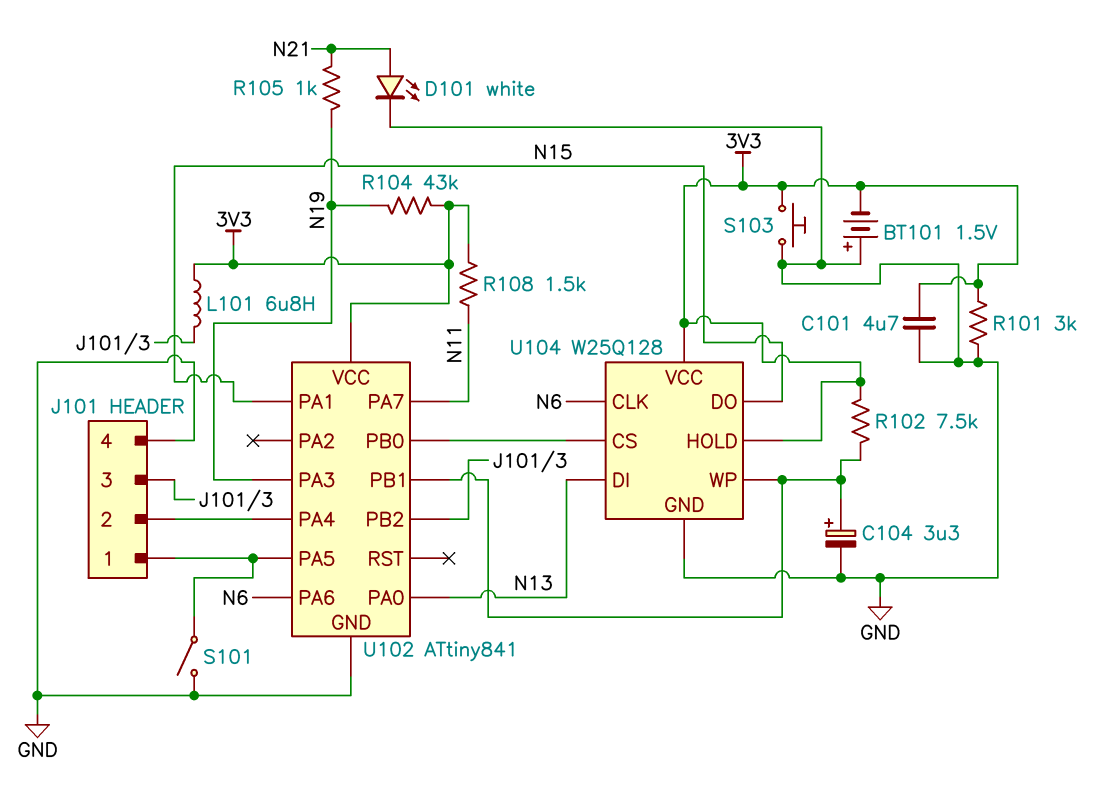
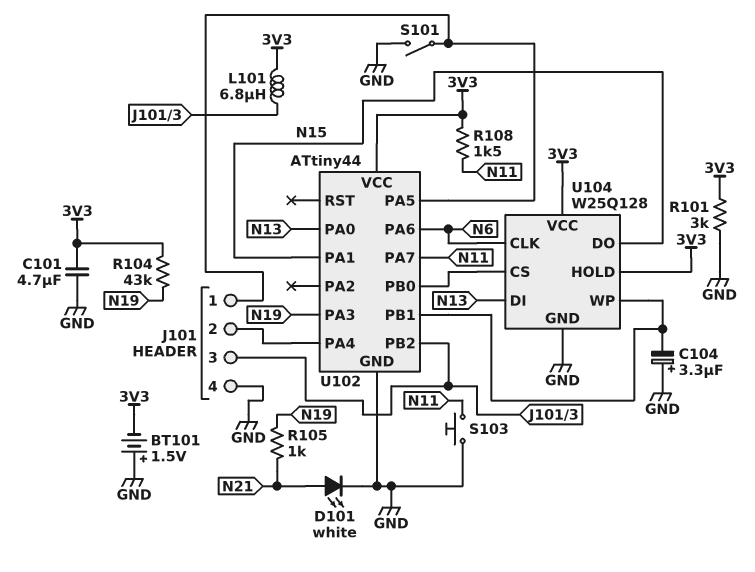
C104: 3.3uF (plus U102/PB1, minus GND) -> 3.3uF (plus GND, minus U102/PB1)
R102: 7.5k (3V3, U102/PB1) -> none
S103: button (3V3, GND) -> button (GND, N11)
U102: ATtiny841 -> ATtiny44

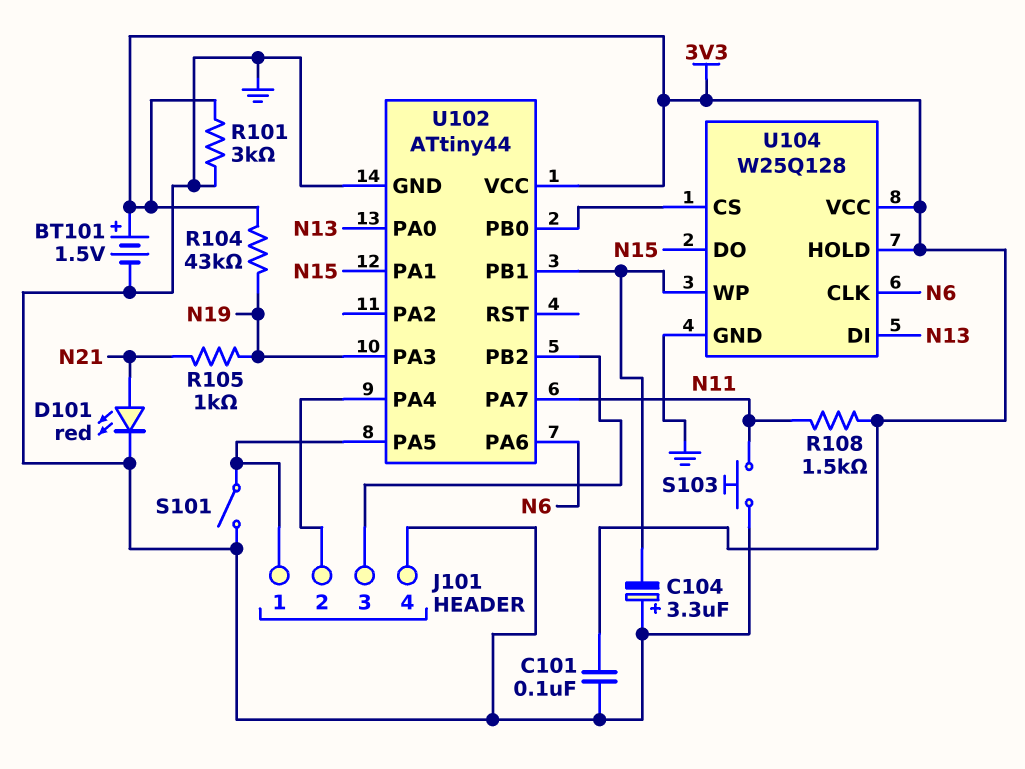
BT101: 1.5V (plus GND, minus 3V3) -> 1.5V (plus 3V3, minus GND)
C101: 4.7uF (3V3, GND) -> 100nF (3V3, GND)
D101: LED white (A N21, K GND) -> LED red (A N21, K GND)
L101: 6.8uH (3V3, J101/3) -> none

